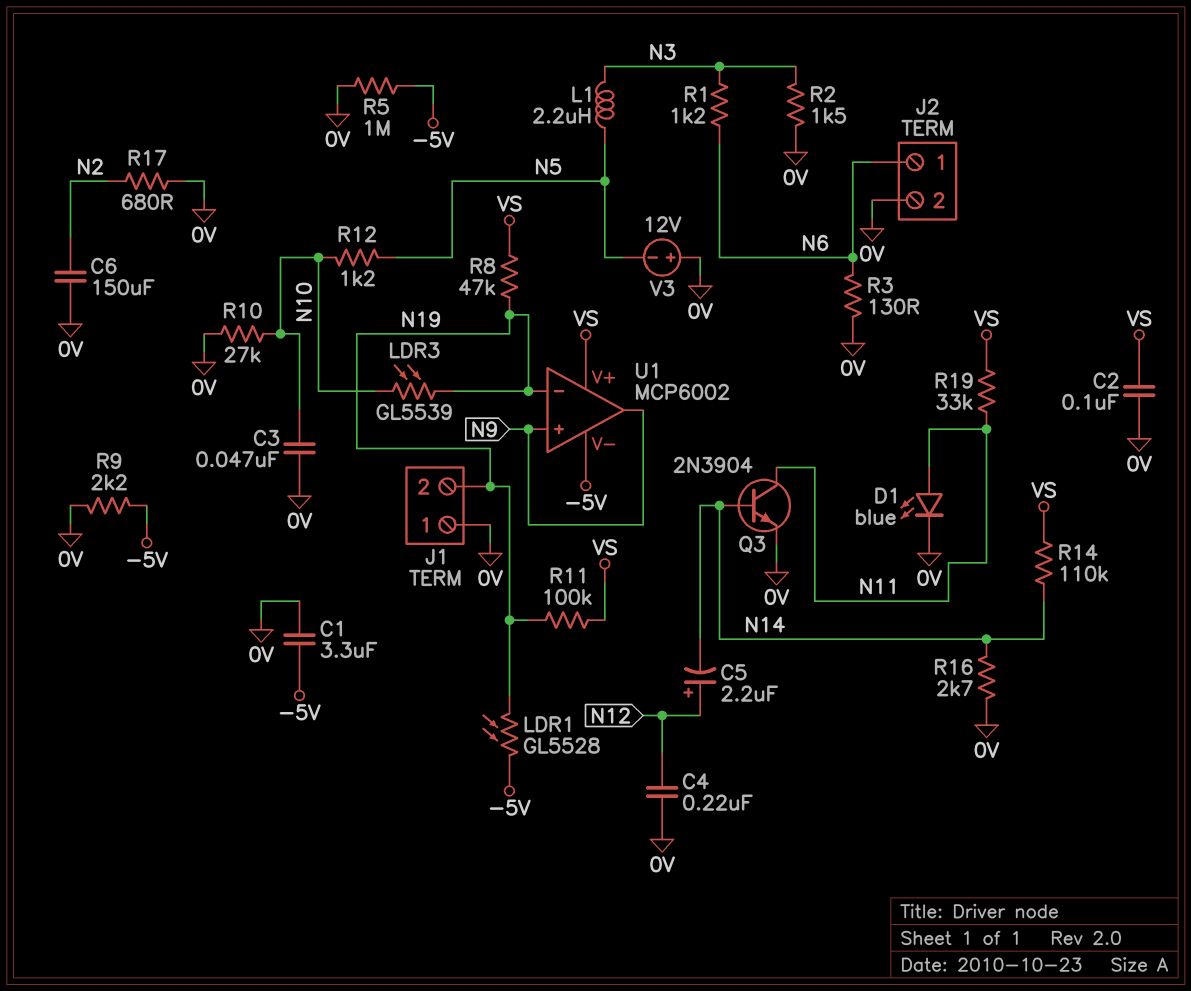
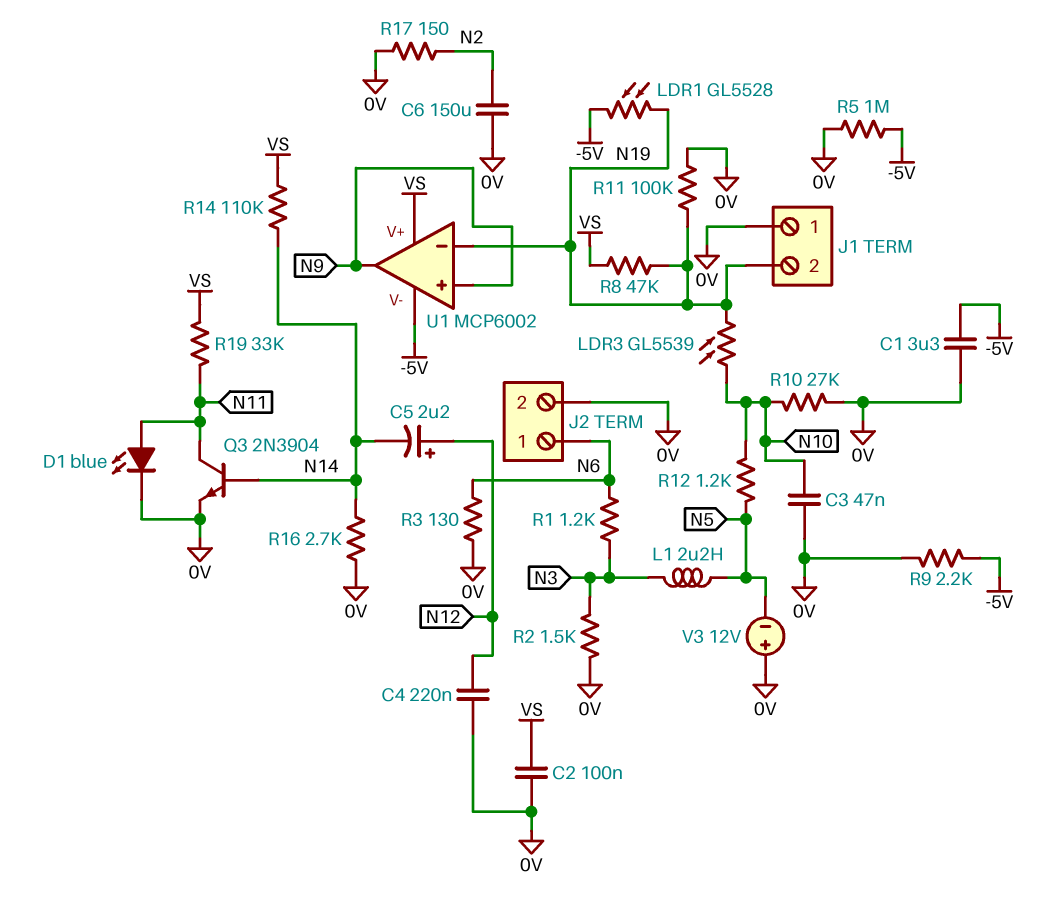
R11: 100k (N19, VS) -> 100k (0V, N19)
R17: 680 (0V, N2) -> 150 (0V, N2)

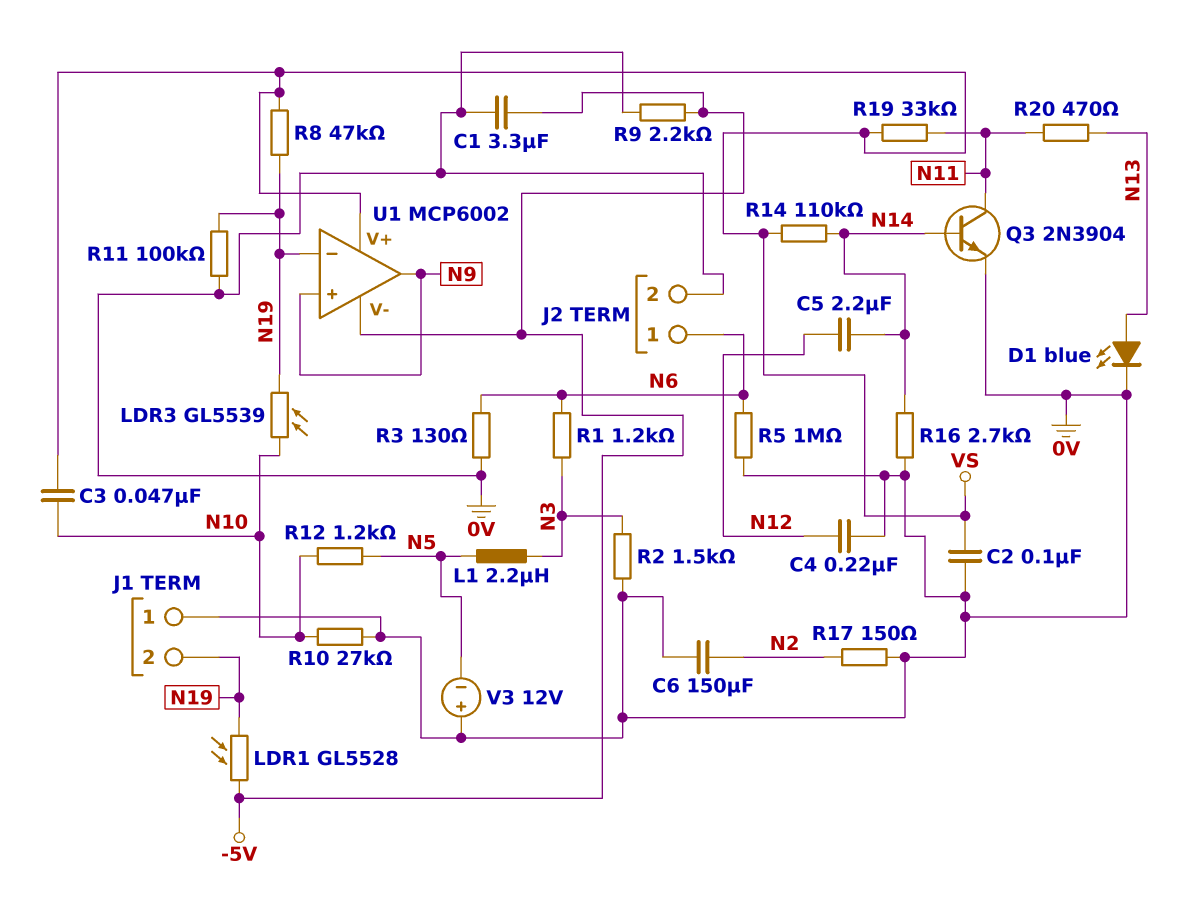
C3: 47nF (0V, N10) -> 47nF (N10, VS)
C5: 2.2uF (plus N12, minus N14) -> 2.2uF (N12, N14)
D1: LED blue (A N11, K 0V) -> LED blue (A N13, K 0V)
R5: 1M (-5V, 0V) -> 1M (0V, N6)
R20: none -> 470 (N11, N13)

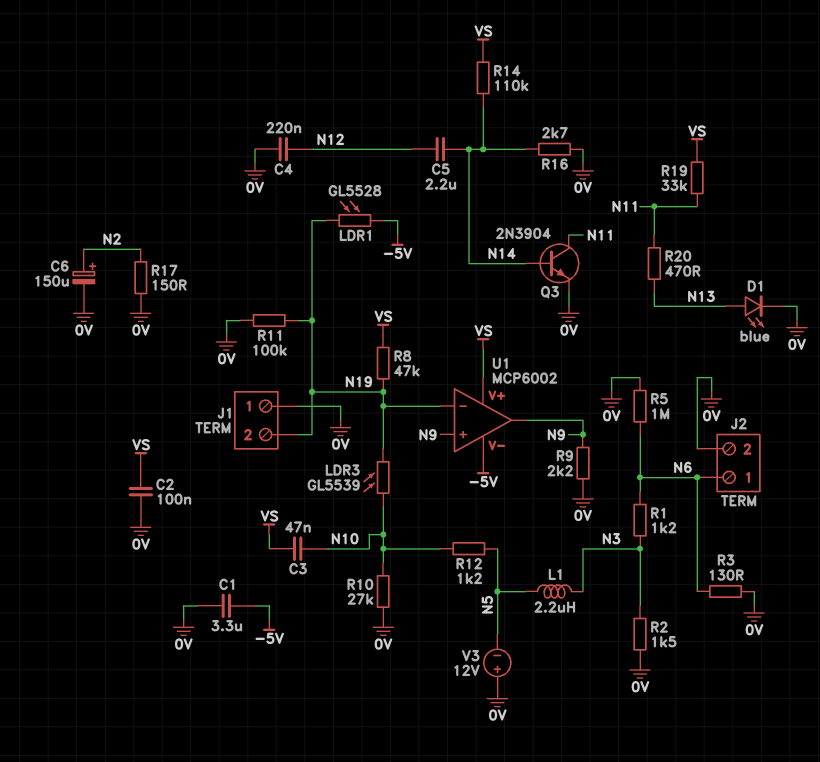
C6: 150uF (0V, N2) -> 150uF (plus N2, minus 0V)
R9: 2.2k (-5V, 0V) -> 2.2k (0V, N9)

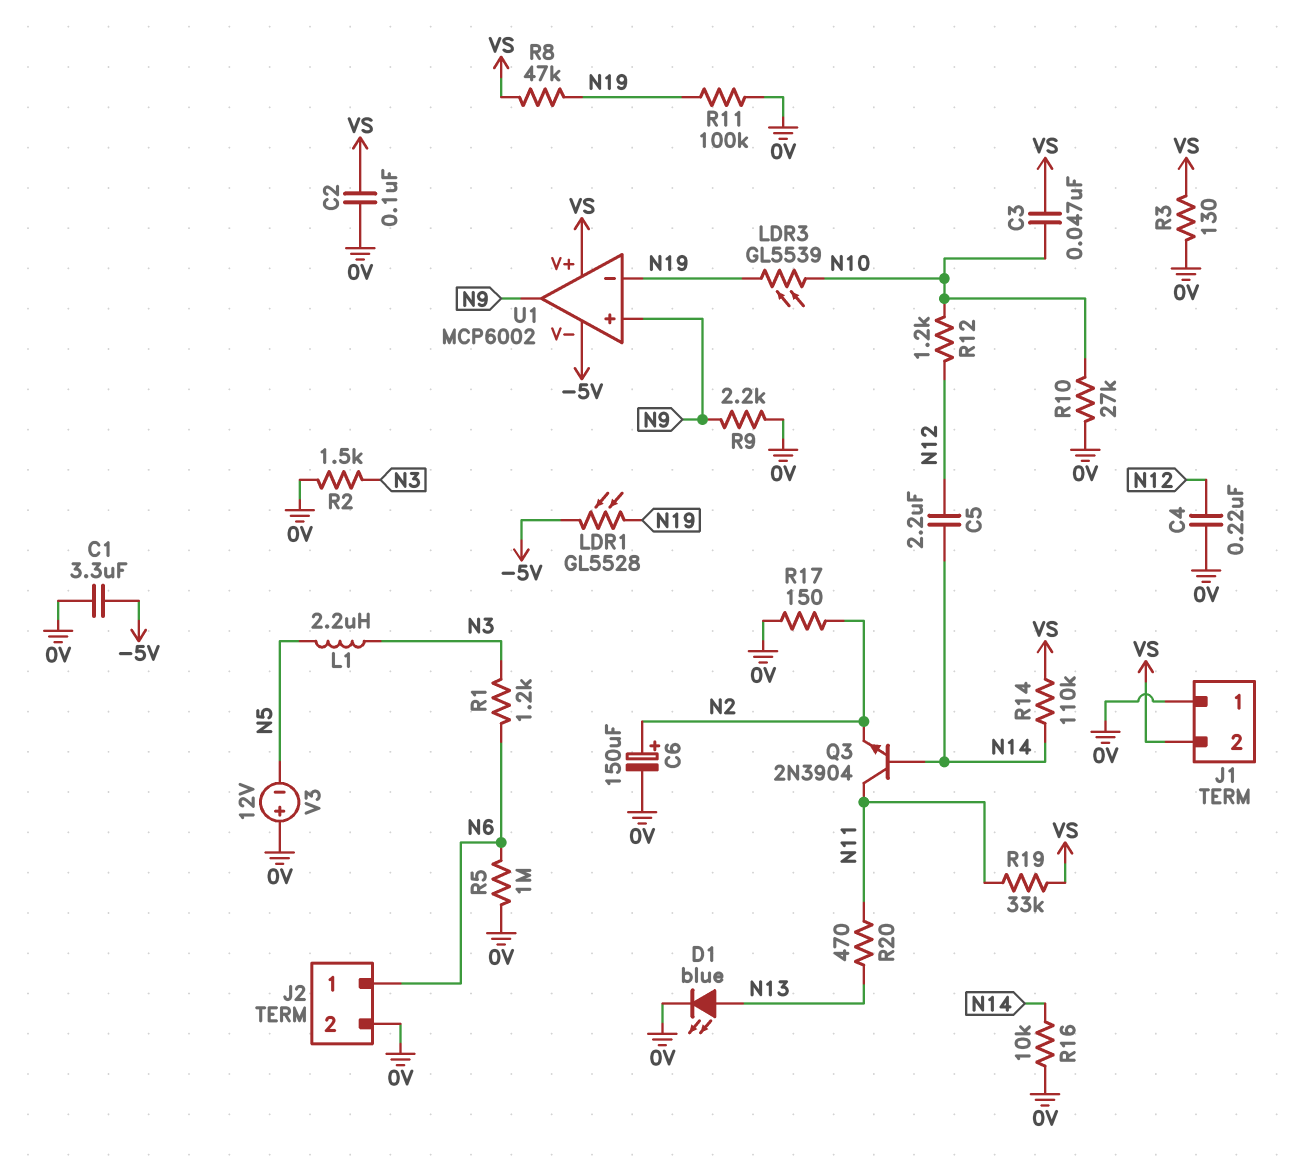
J1 pin 2: N19 -> VS
Q3: NPN 2N3904 (B N14, C N11, E 0V) -> NPN 2N3904 (B N14, C N11, E N2)
R3: 130 (0V, N6) -> 130 (0V, VS)
R12: 1.2k (N5, N10) -> 1.2k (N10, N12)
R16: 2.7k (0V, N14) -> 10k (0V, N14)

